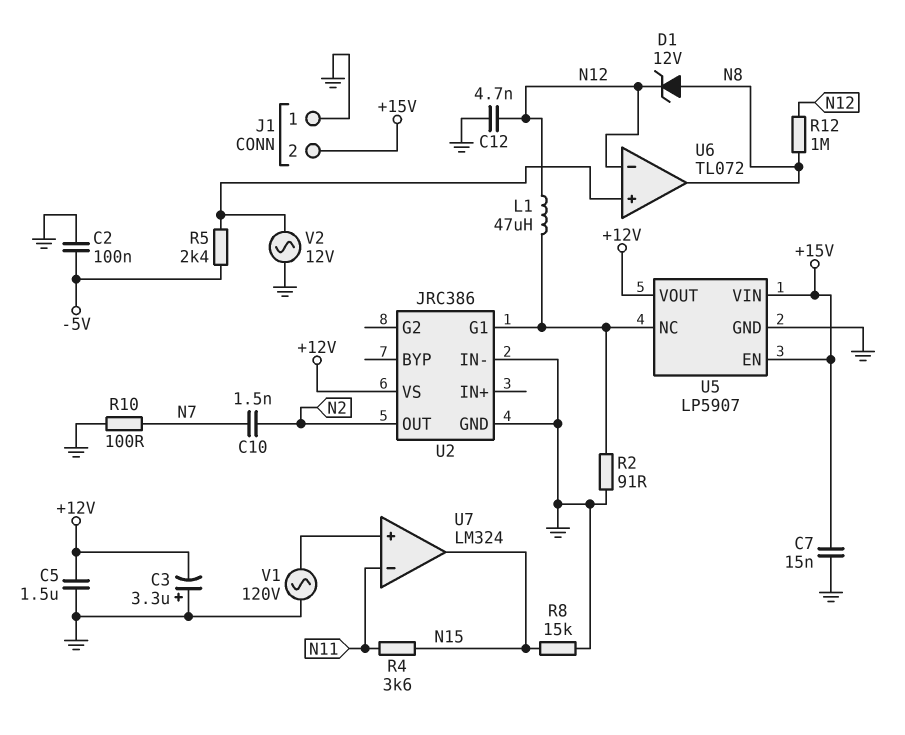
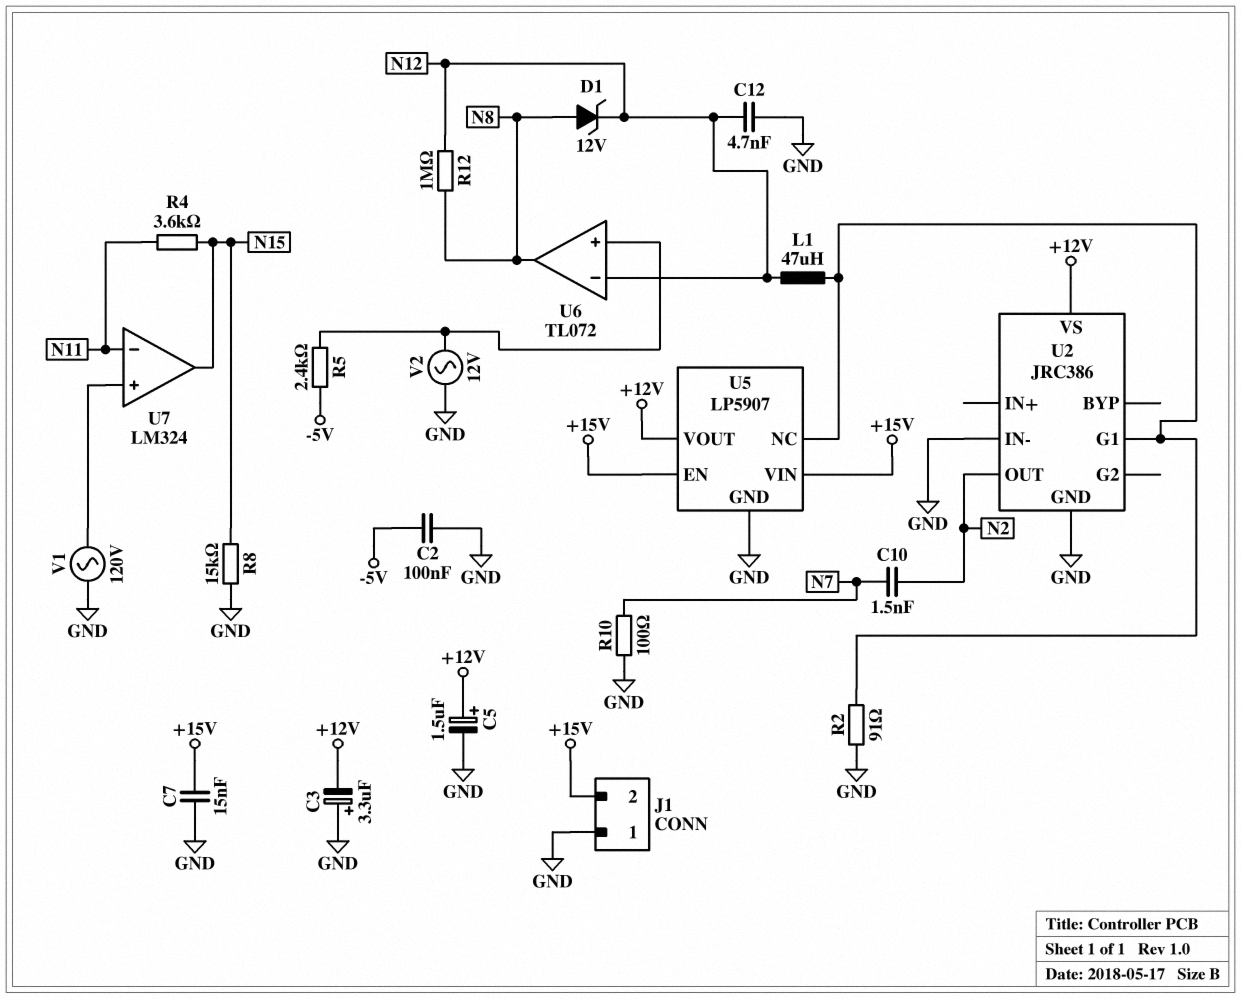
C5: 1.5uF (+12V, GND) -> 1.5uF (plus +12V, minus GND)

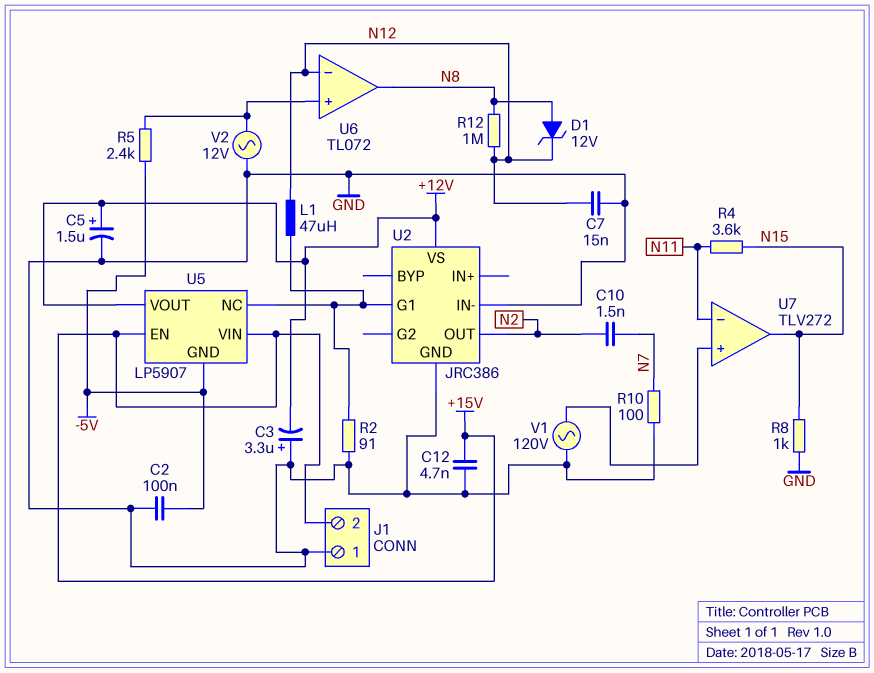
C7: 15nF (+15V, GND) -> 15nF (GND, N12)
C12: 4.7nF (GND, N12) -> 4.7nF (+15V, GND)
R8: 15k (GND, N15) -> 1k (GND, N15)
U5 pin GND: GND -> -5V
U7: LM324 -> TLV272

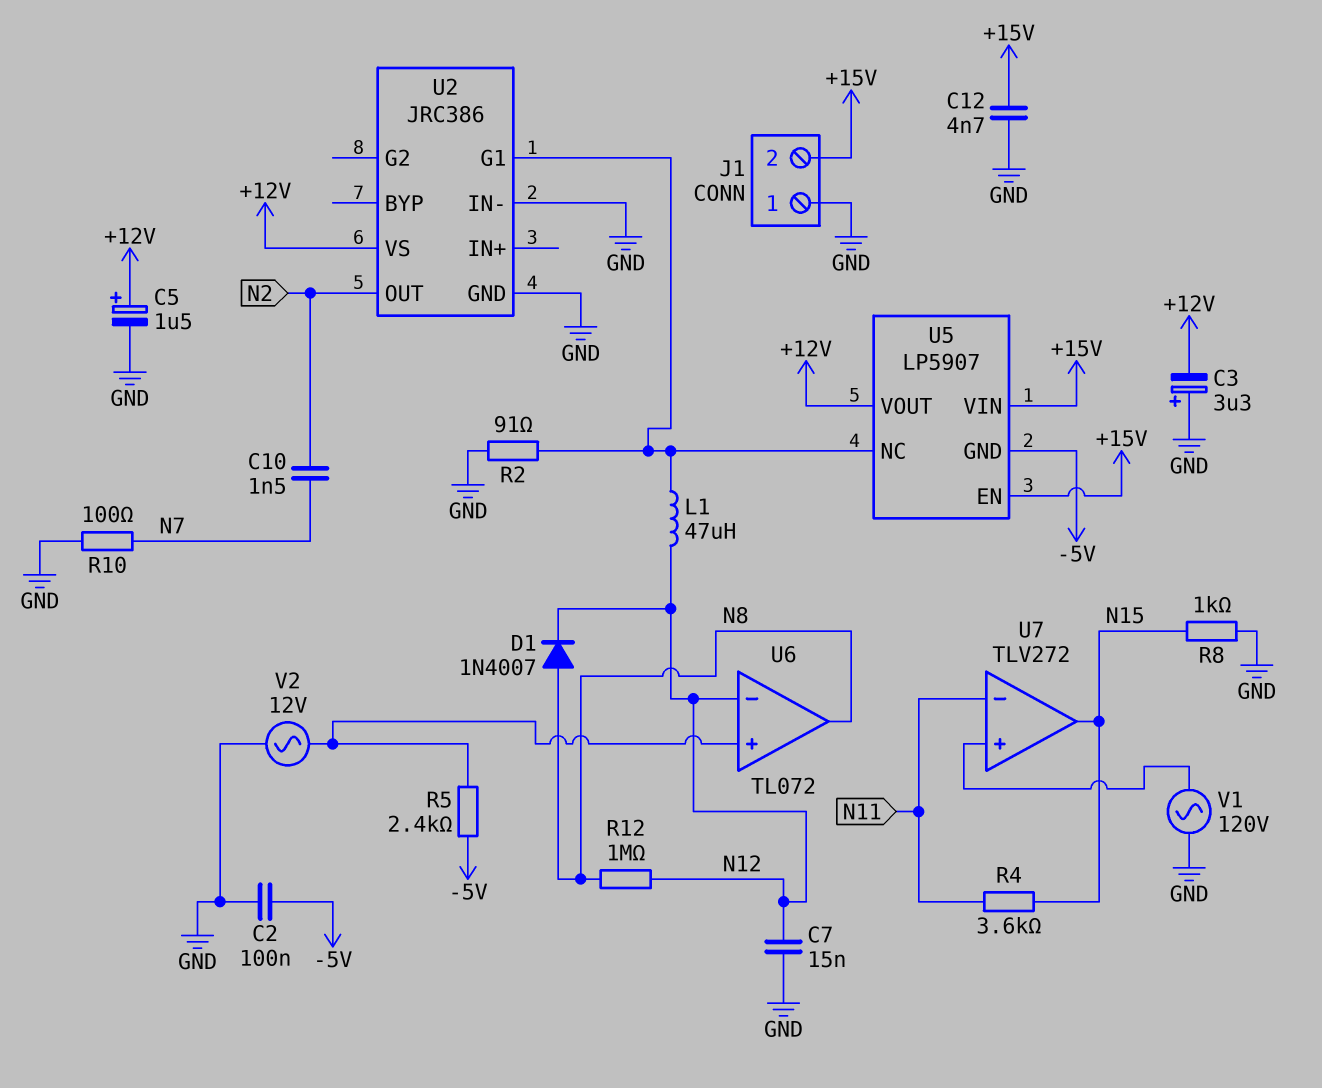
D1: zener 12V (A N8, K N12) -> diode 1N4007 (A N8, K N12)

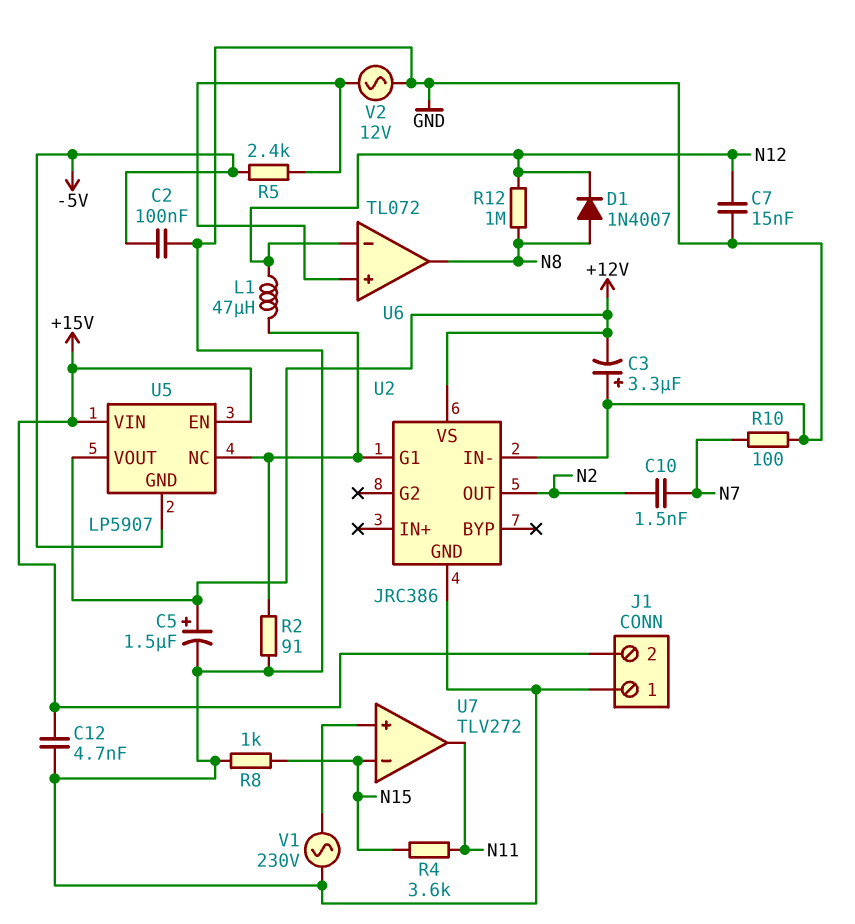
U7 pin in-: N11 -> N15
U7 pin out: N15 -> N11
V1: AC 120V (GND, U7/in+) -> AC 230V (GND, U7/in+)

